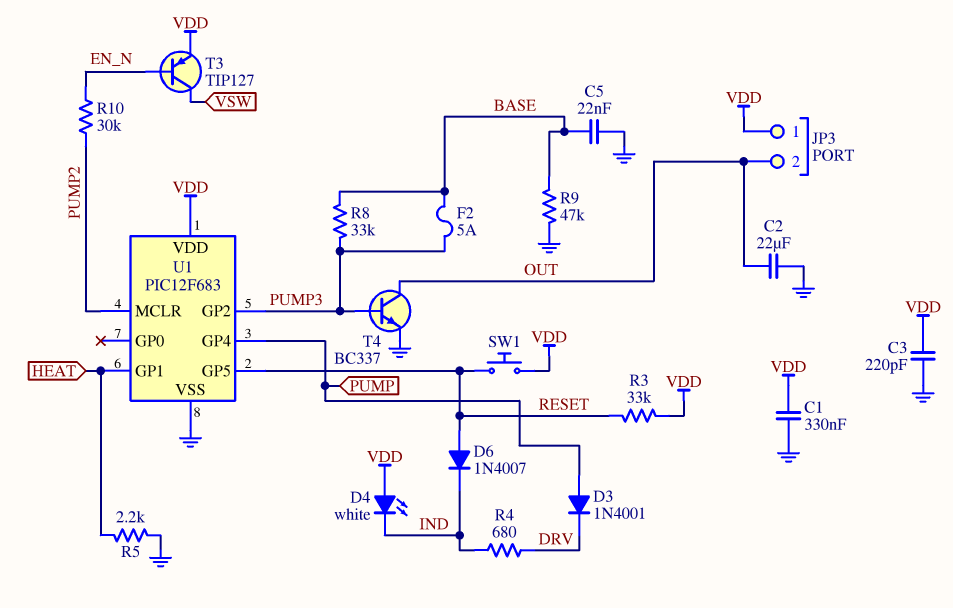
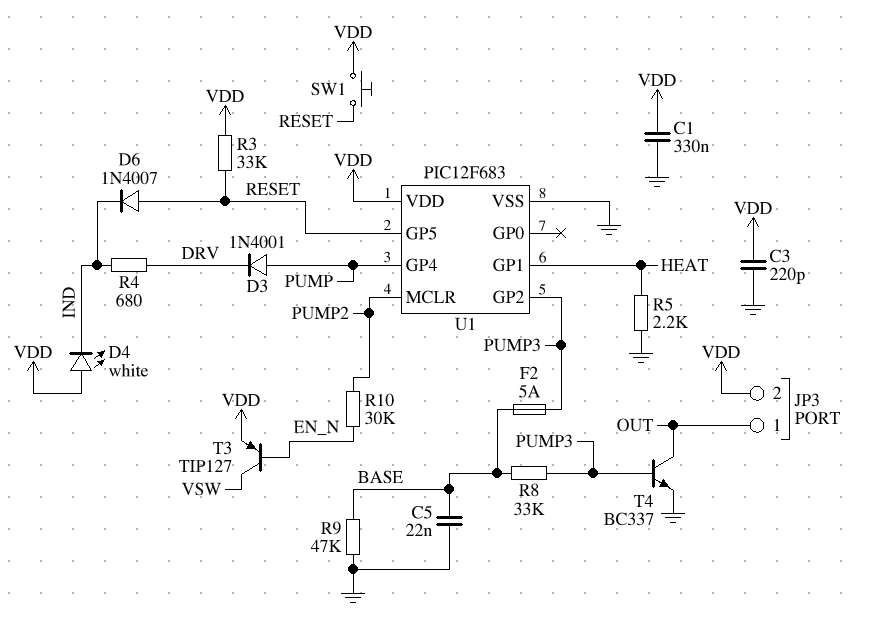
C2: 22uF (GND, OUT) -> none
JP3 pin 1: VDD -> OUT
JP3 pin 2: OUT -> VDD

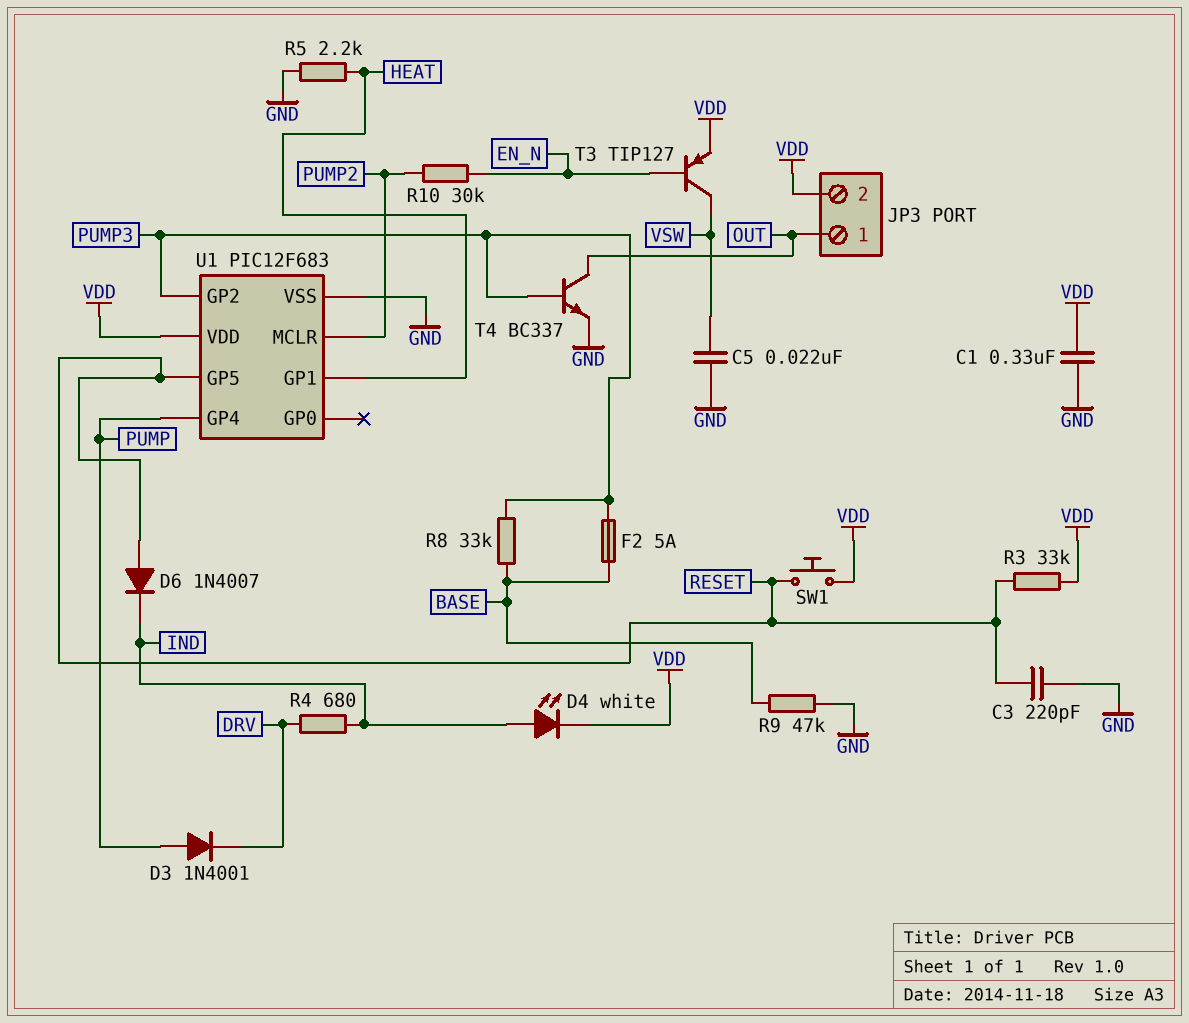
C3: 220pF (GND, VDD) -> 220pF (GND, RESET)
C5: 22nF (BASE, GND) -> 22nF (GND, VSW)
D4: LED white (A VDD, K IND) -> LED white (A IND, K VDD)

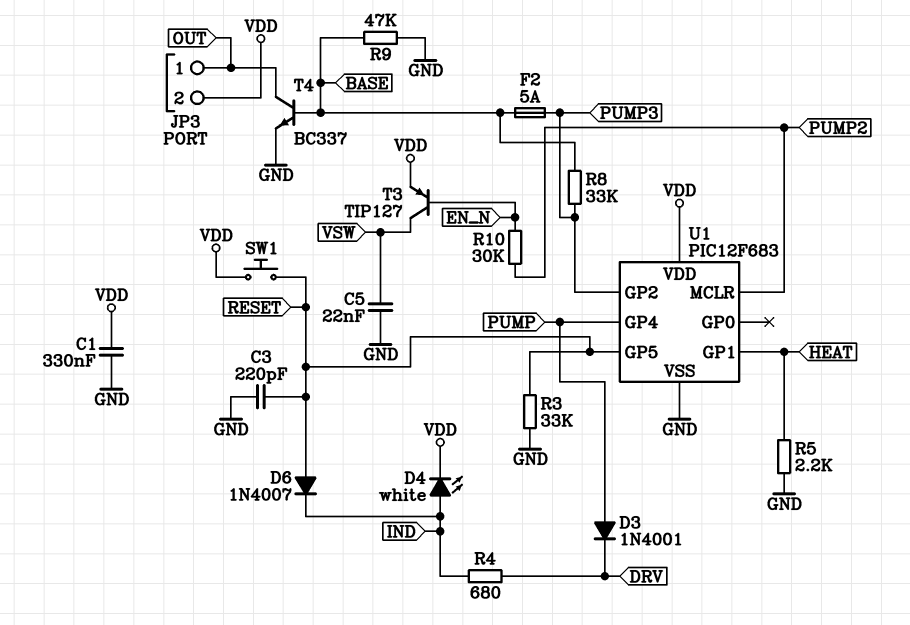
R3: 33k (RESET, VDD) -> 33k (GND, RESET)
T4: NPN BC337 (B PUMP3, C OUT, E GND) -> NPN BC337 (B BASE, C OUT, E GND)

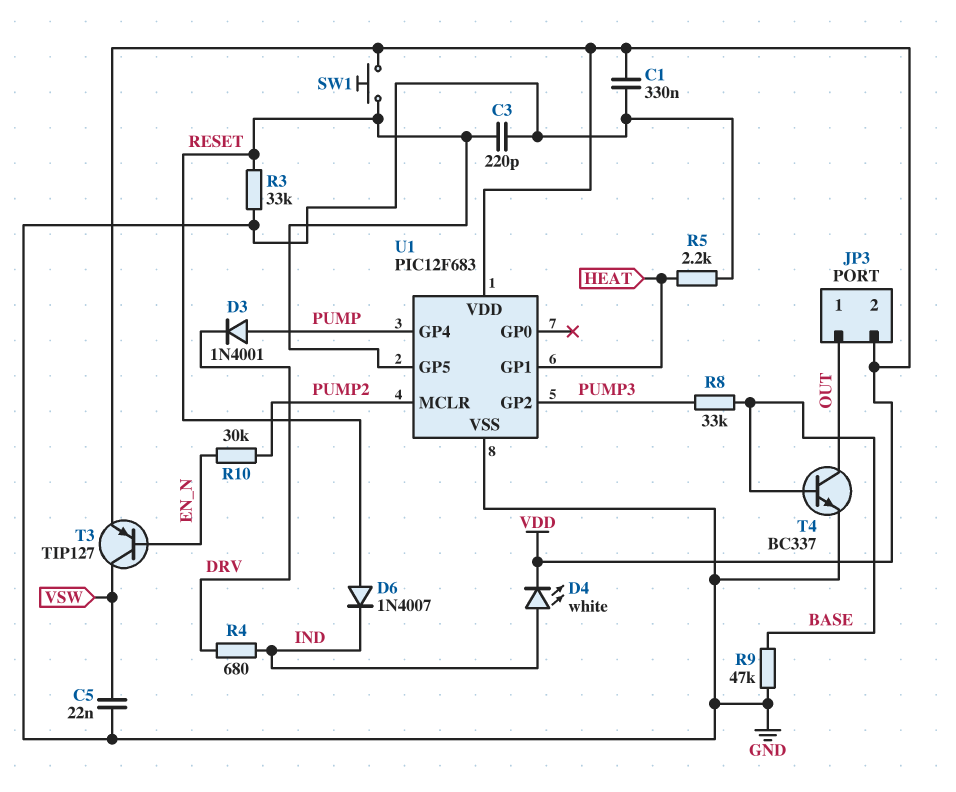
F2: 5A (BASE, PUMP3) -> none

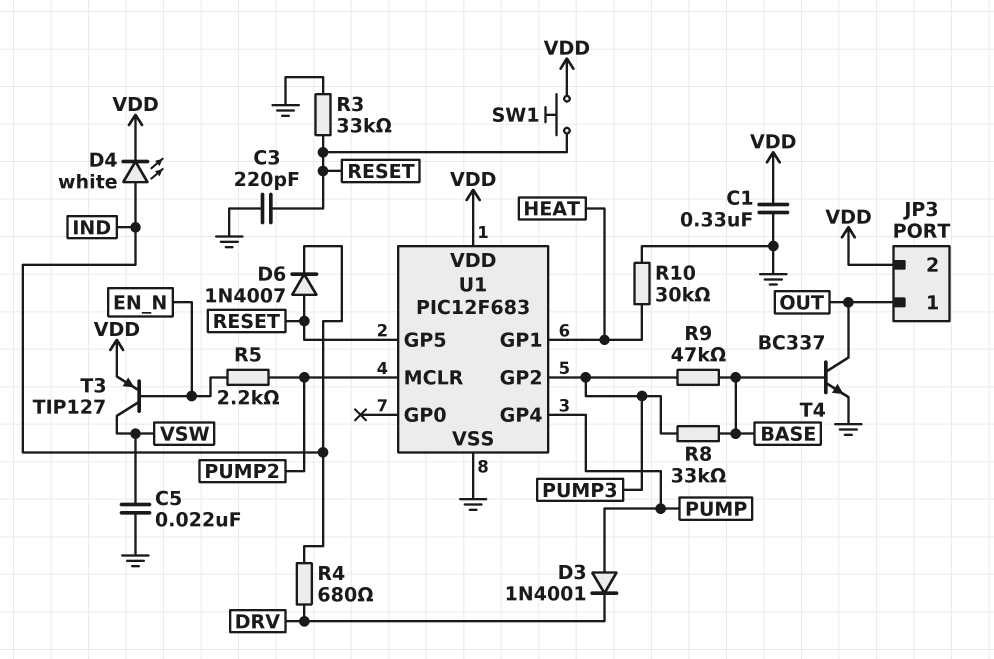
R5: 2.2k (GND, HEAT) -> 2.2k (EN_N, PUMP2)
R9: 47k (BASE, GND) -> 47k (BASE, PUMP3)
R10: 30k (EN_N, PUMP2) -> 30k (GND, HEAT)

